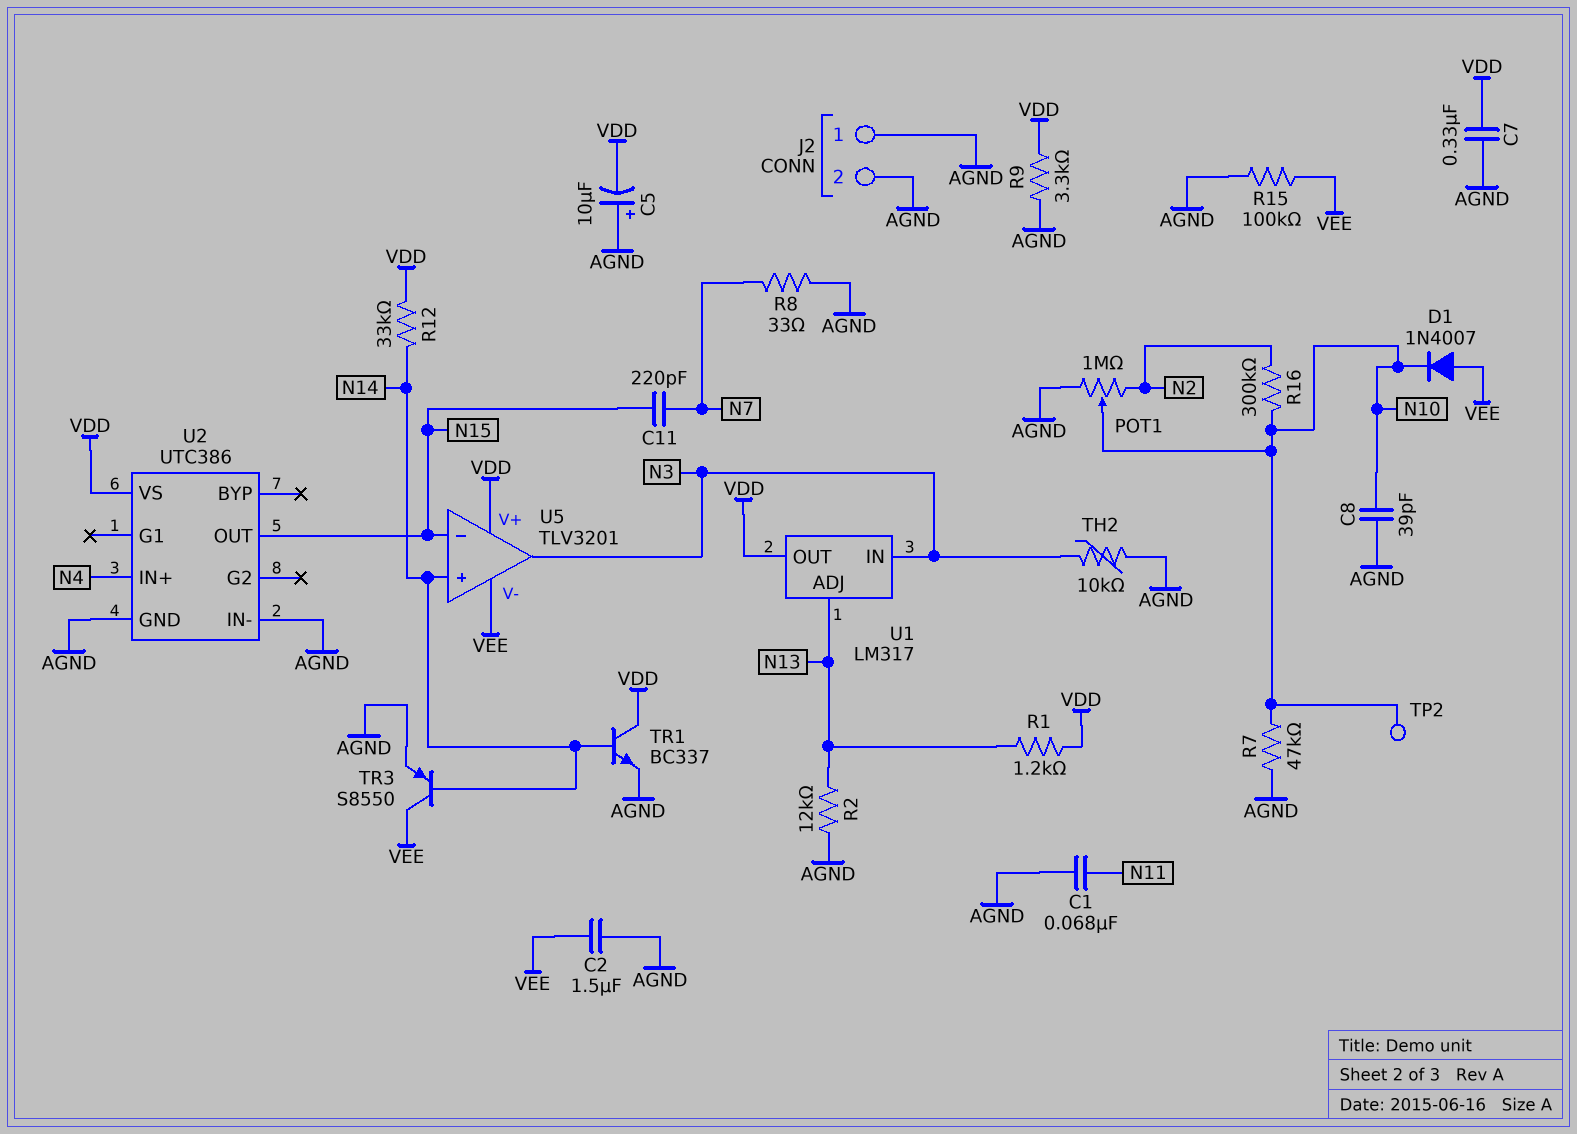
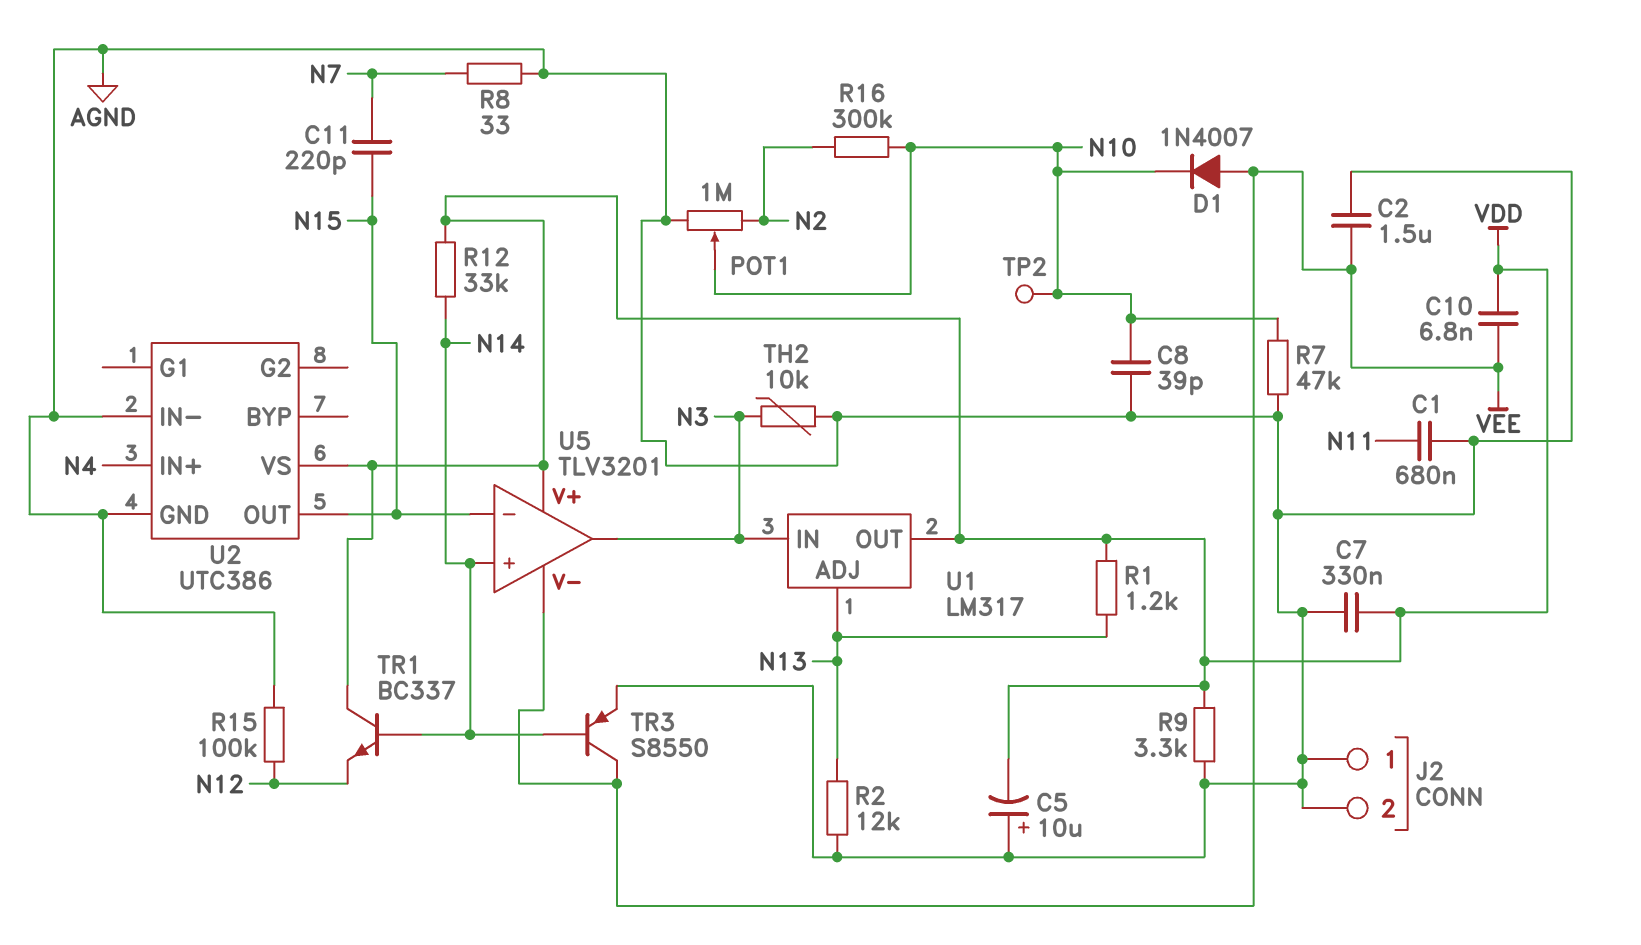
C1: 68nF (AGND, N11) -> 680nF (AGND, N11)
C10: none -> 6.8nF (VDD, VEE)
R15: 100k (AGND, VEE) -> 100k (AGND, N12)
TR1: NPN BC337 (B N14, C VDD, E AGND) -> NPN BC337 (B N14, C VDD, E N12)

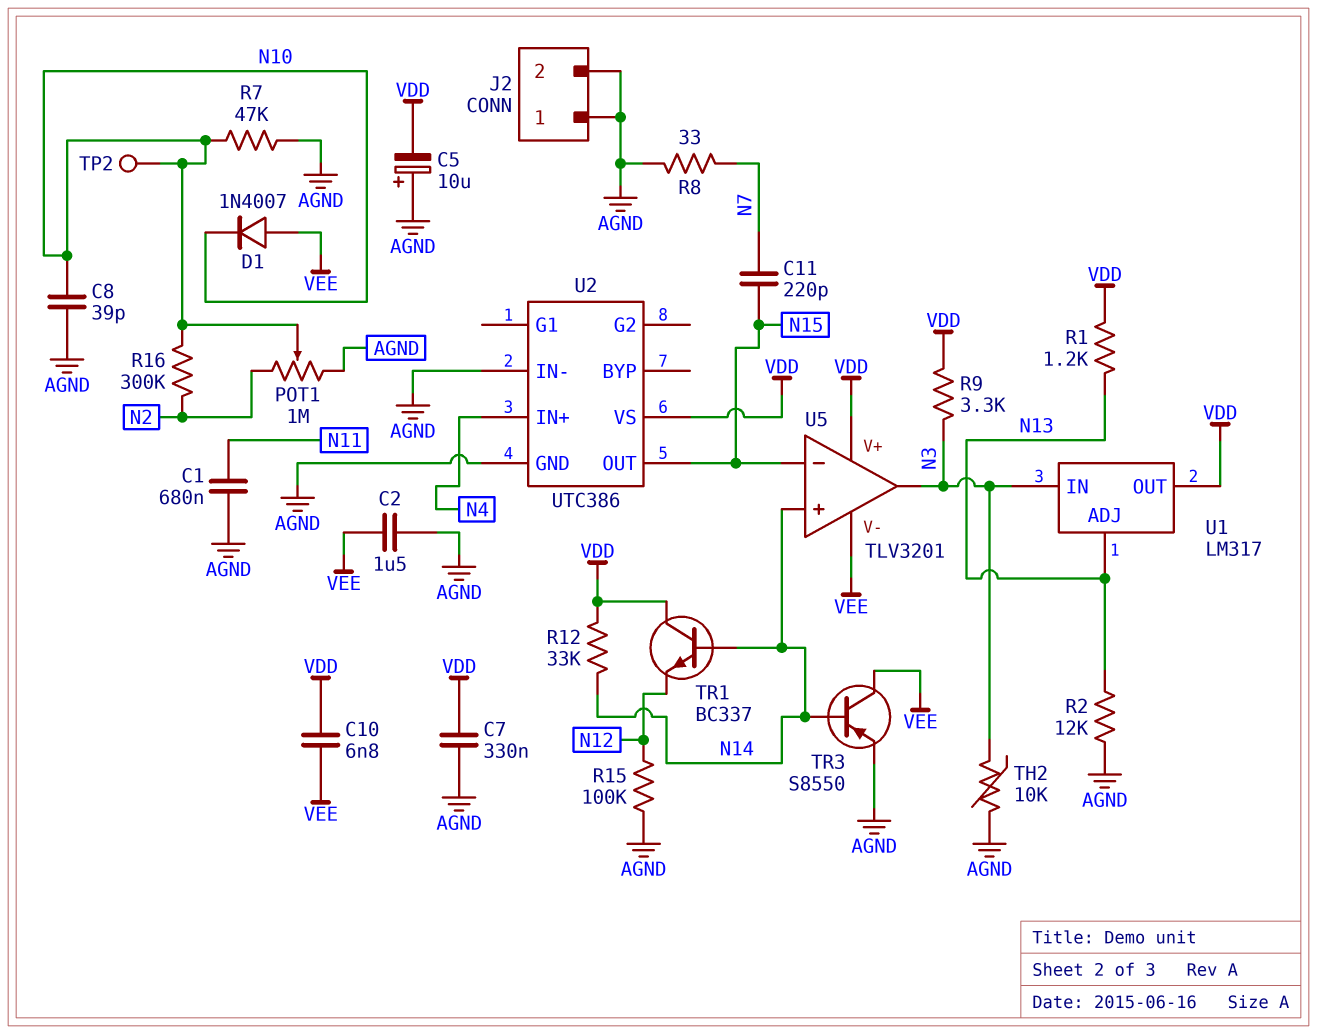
R9: 3.3k (AGND, VDD) -> 3.3k (N3, VDD)

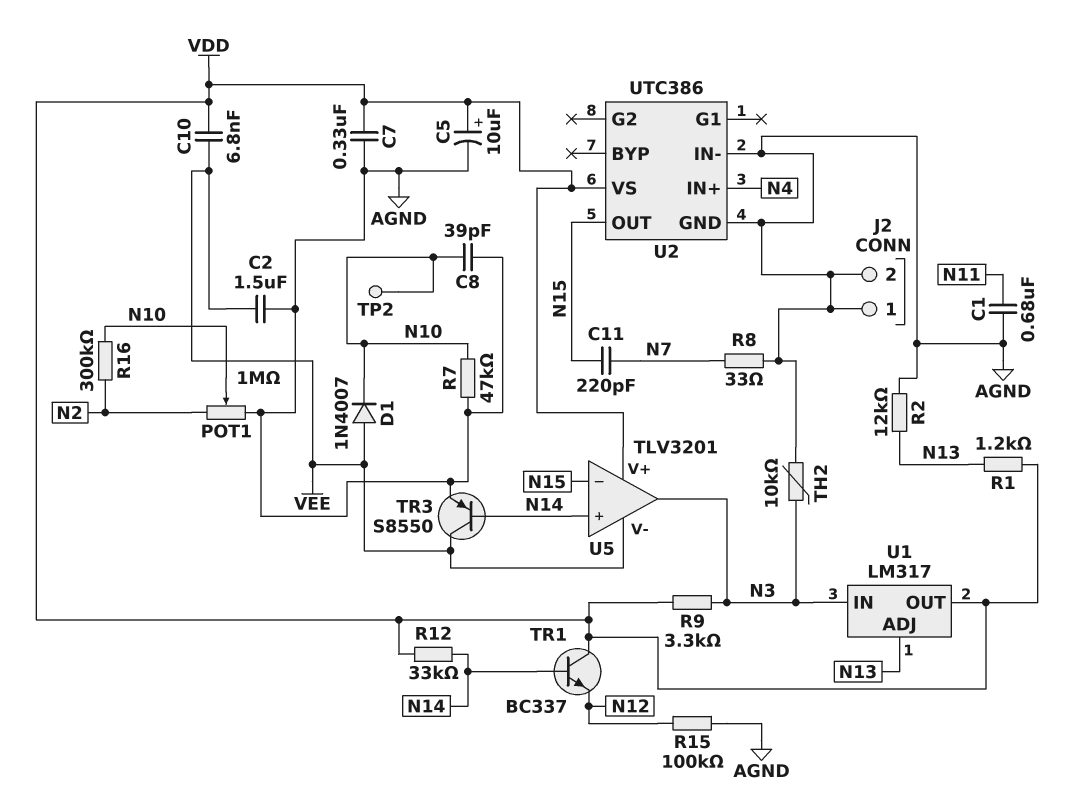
C5: 10uF (plus AGND, minus VDD) -> 10uF (plus VDD, minus AGND)

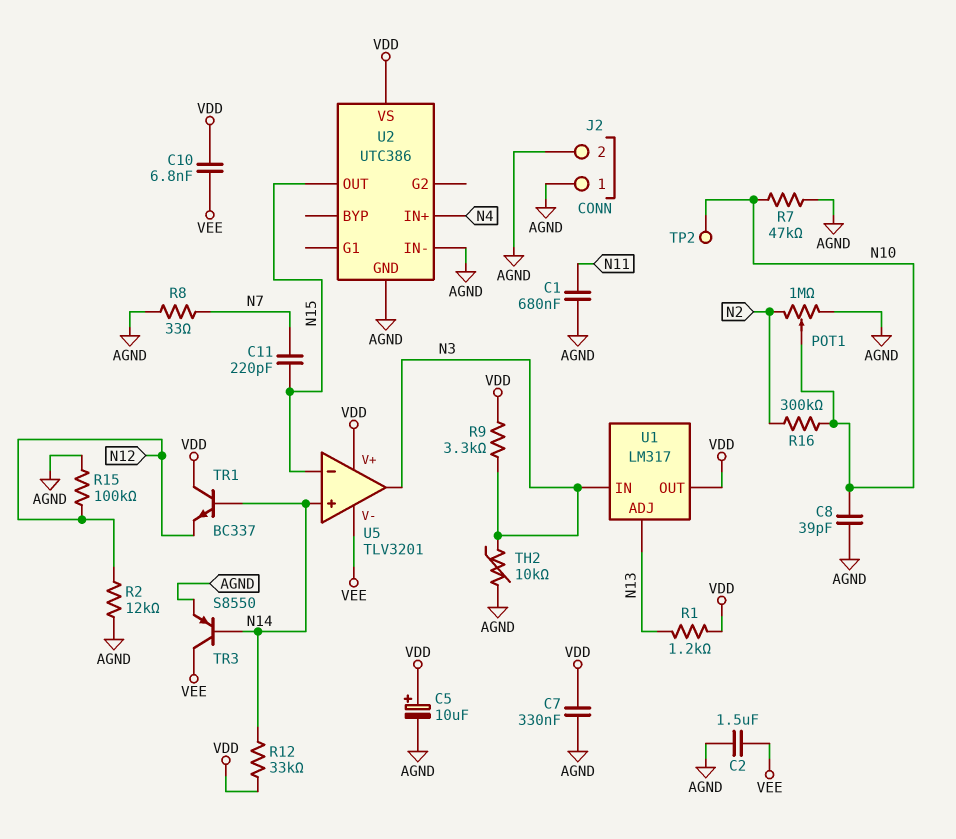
D1: diode 1N4007 (A VEE, K N10) -> none
R2: 12k (AGND, N13) -> 12k (AGND, N12)

